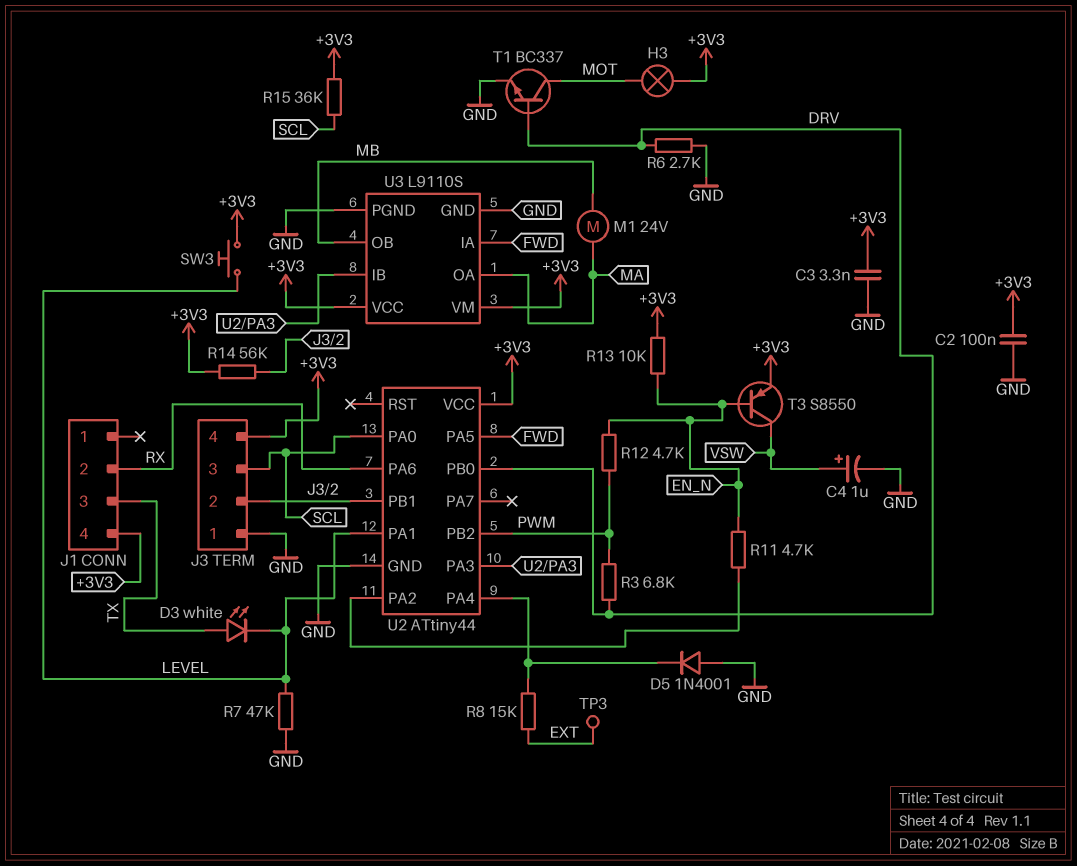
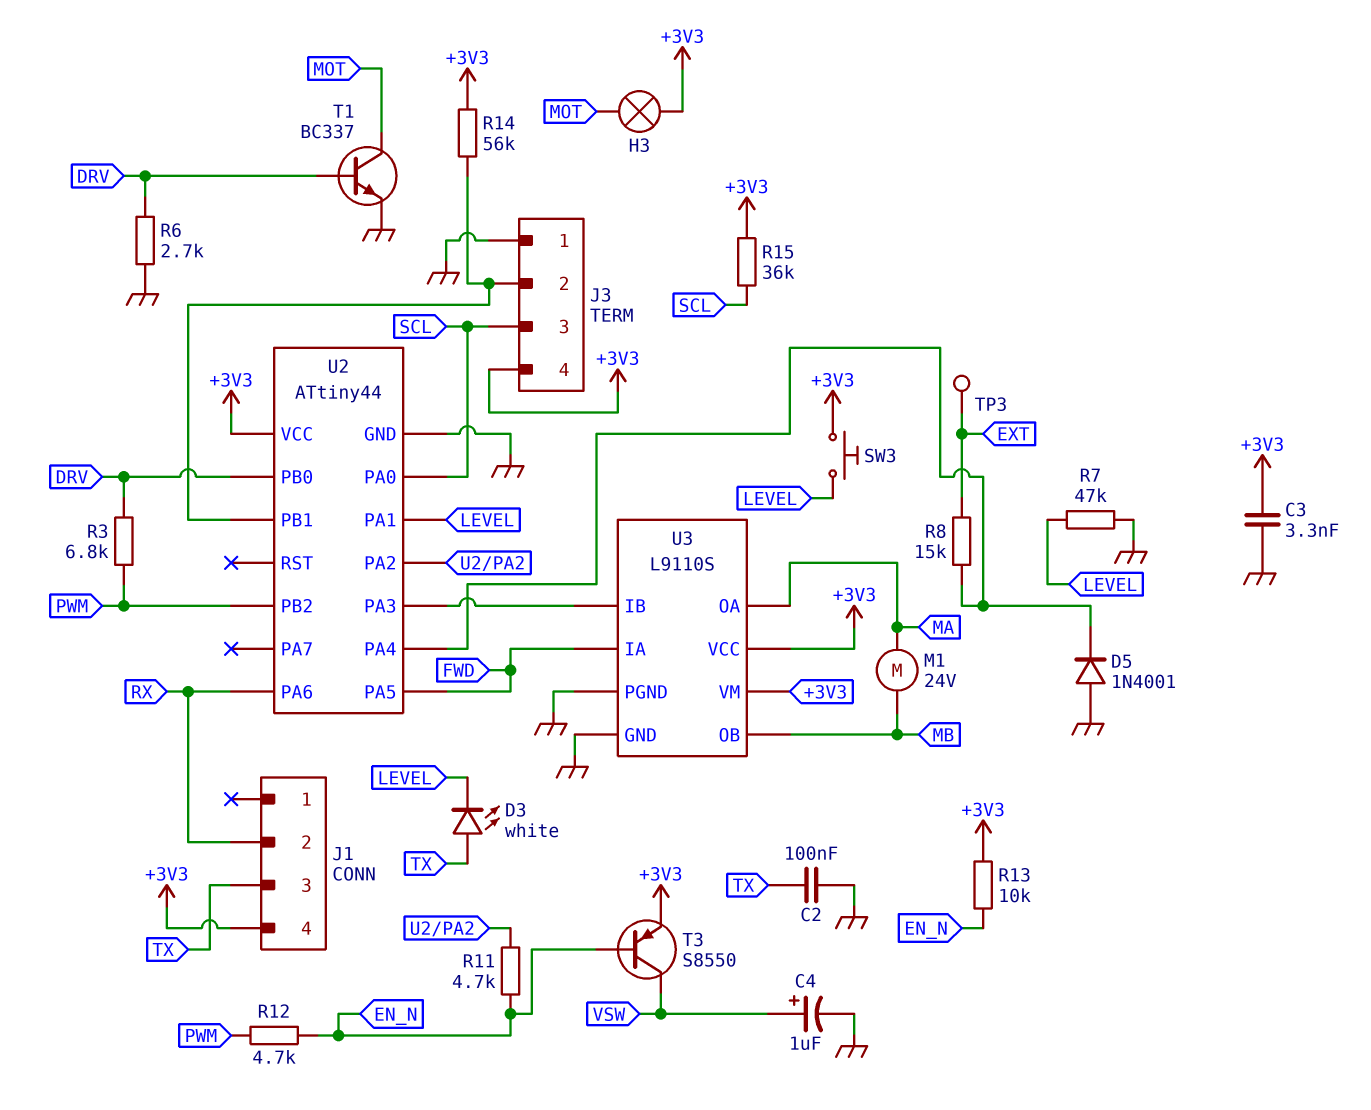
C2: 100nF (+3V3, GND) -> 100nF (GND, TX)

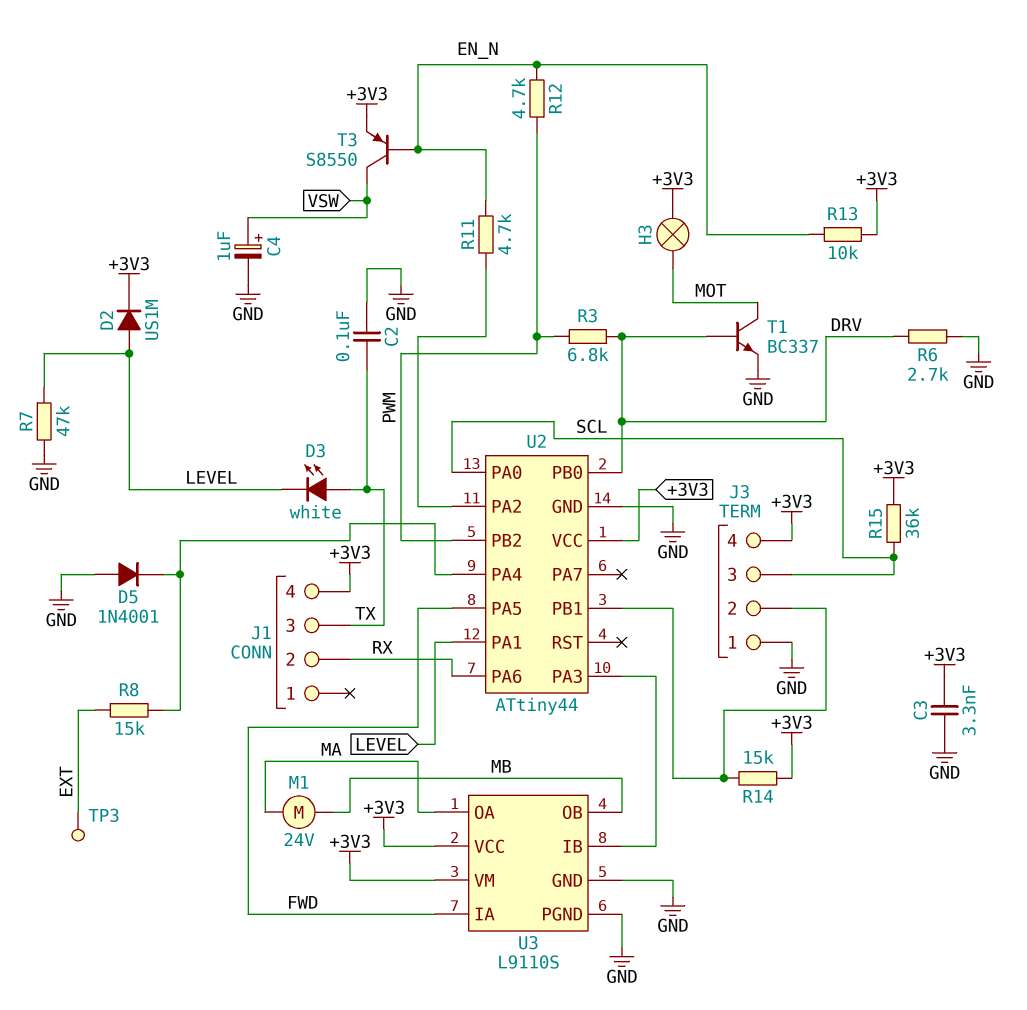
D2: none -> diode US1M (A LEVEL, K +3V3)
R14: 56k (+3V3, J3/2) -> 15k (+3V3, J3/2)
SW3: button (+3V3, LEVEL) -> none

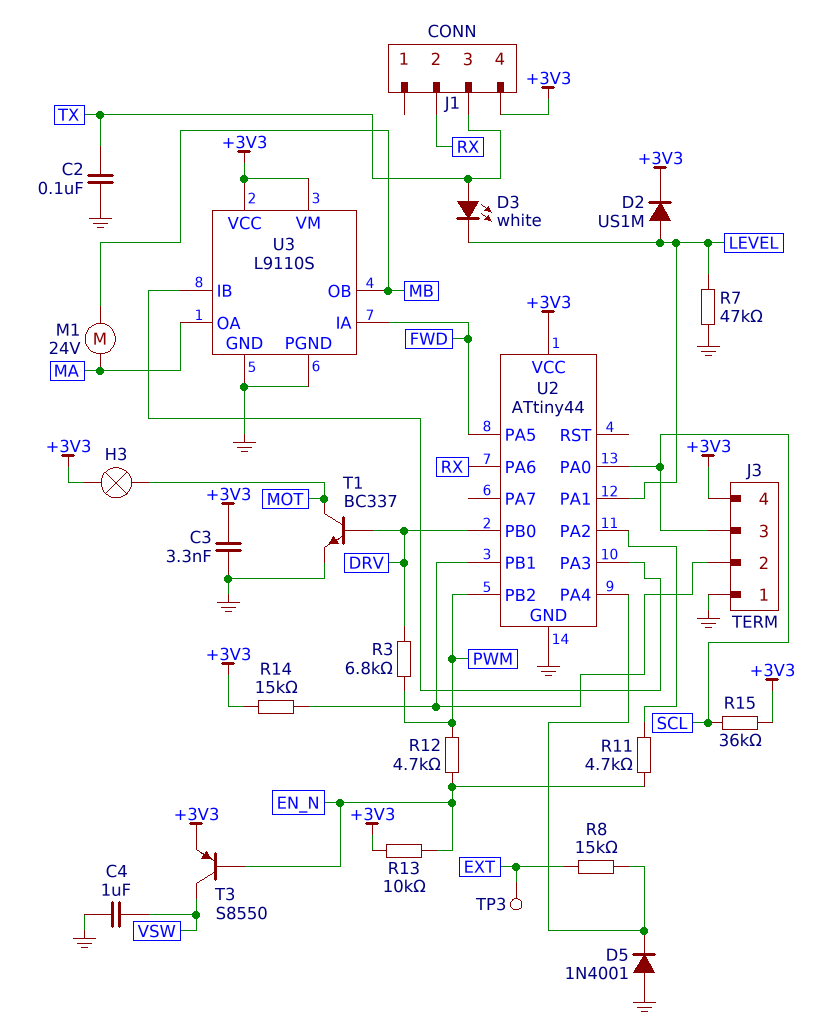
C4: 1uF (plus VSW, minus GND) -> 1uF (GND, VSW)
R6: 2.7k (DRV, GND) -> none

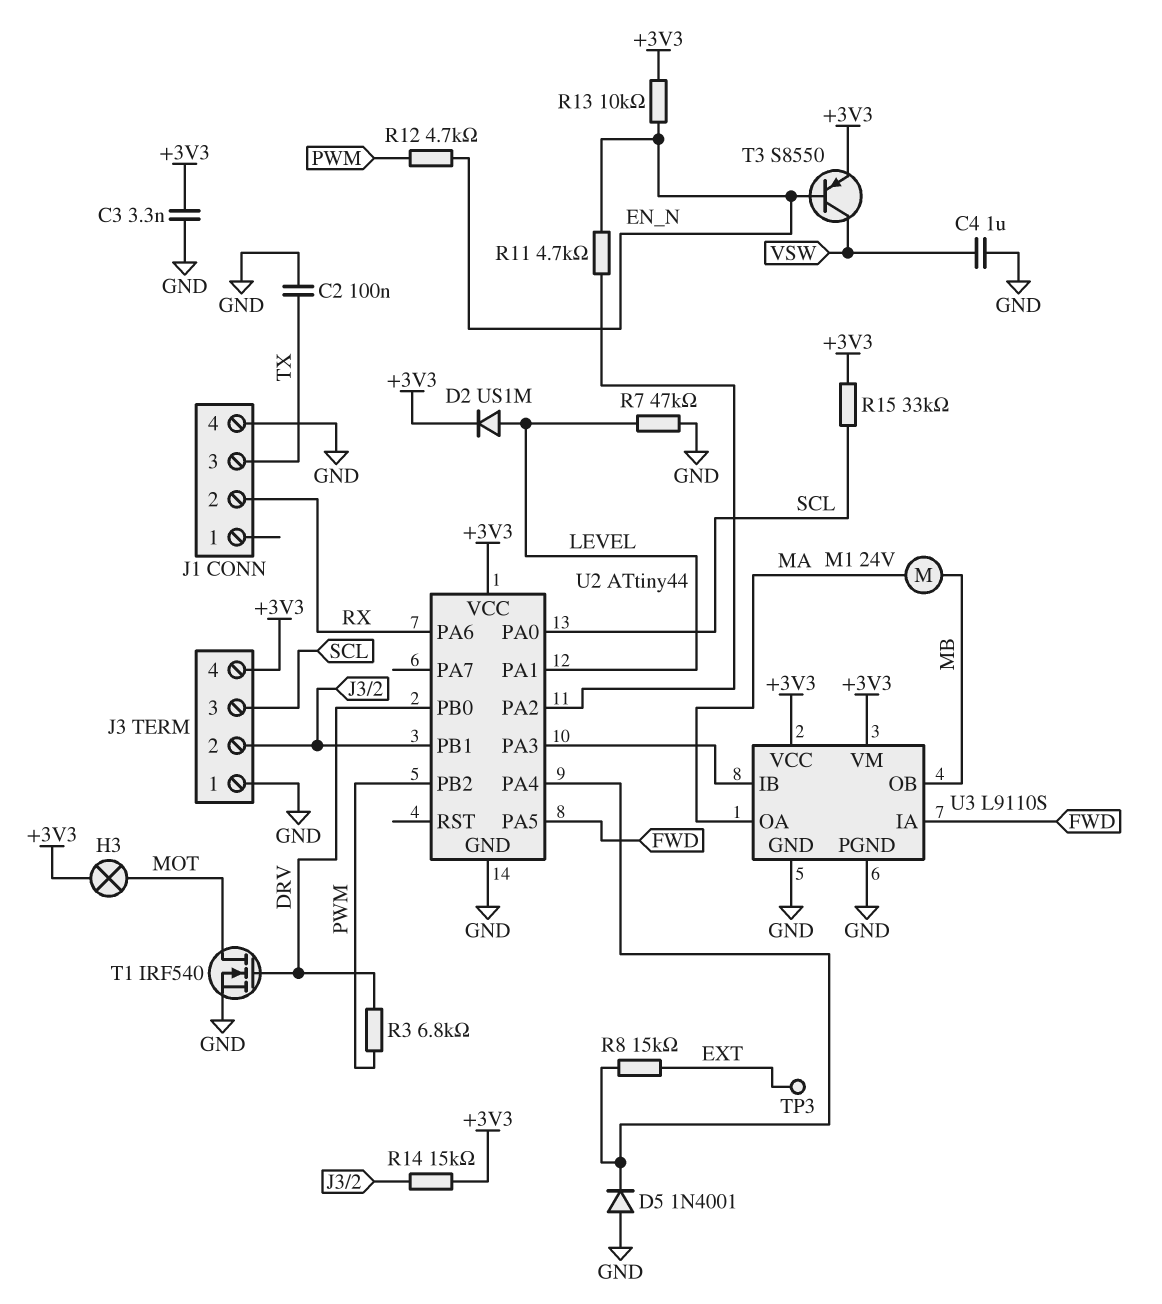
D3: LED white (A TX, K LEVEL) -> none
J1 pin 4: +3V3 -> GND
R15: 36k (+3V3, SCL) -> 33k (+3V3, SCL)
T1: NPN BC337 (B DRV, C MOT, E GND) -> NMOS IRF540 (G DRV, D MOT, S GND)

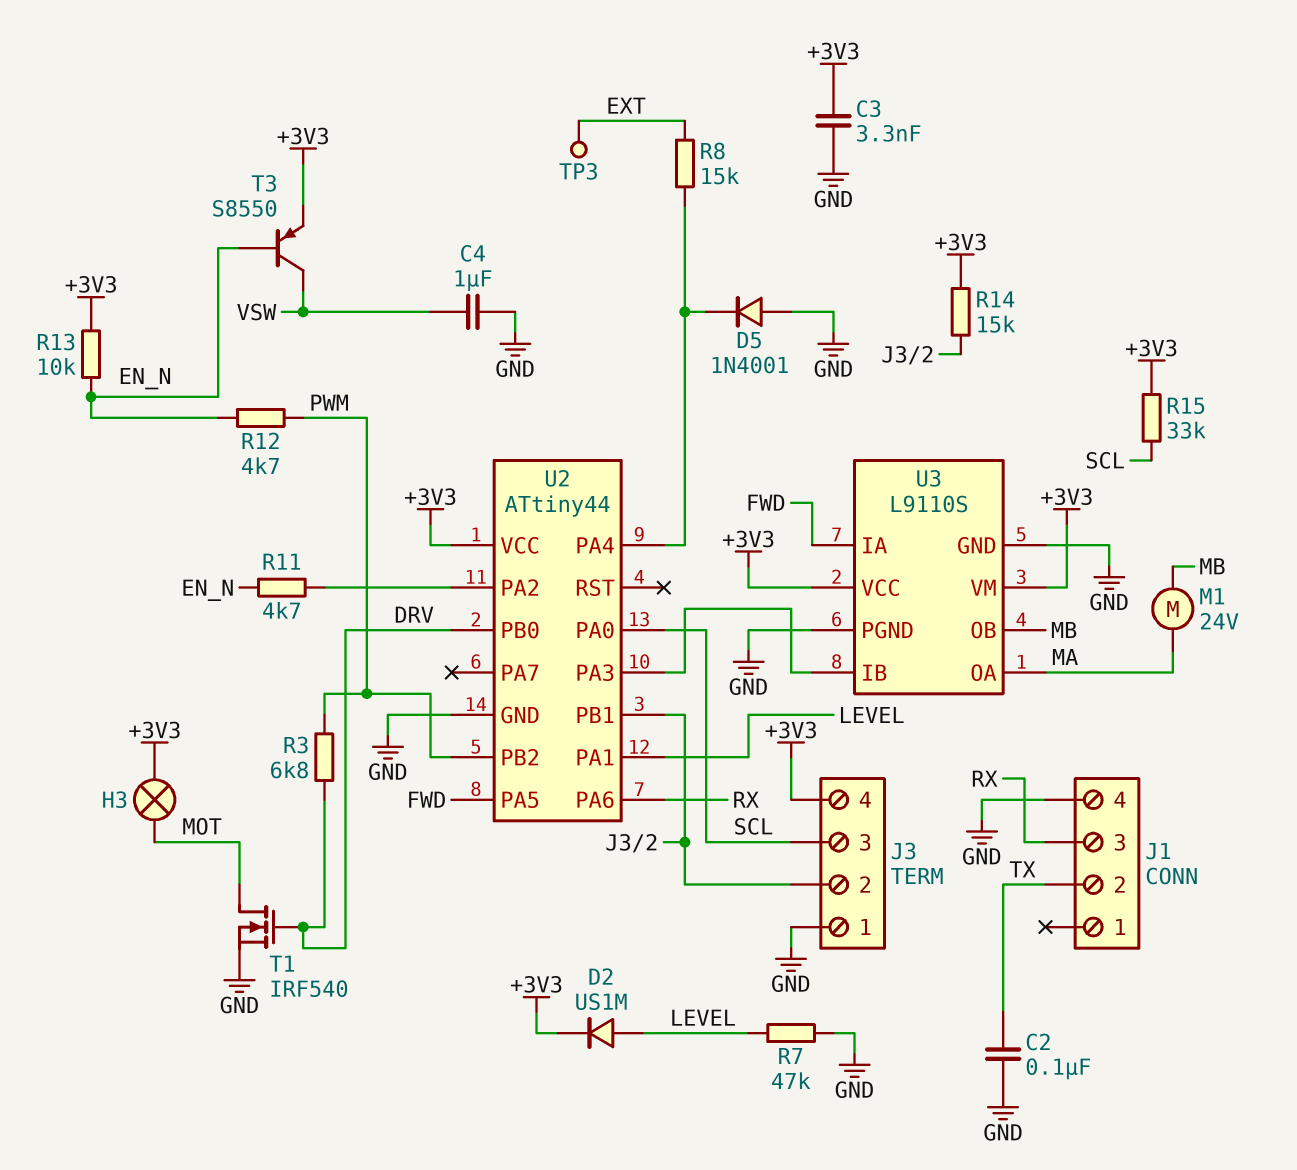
J1 pin 2: RX -> TX
J1 pin 3: TX -> RX

